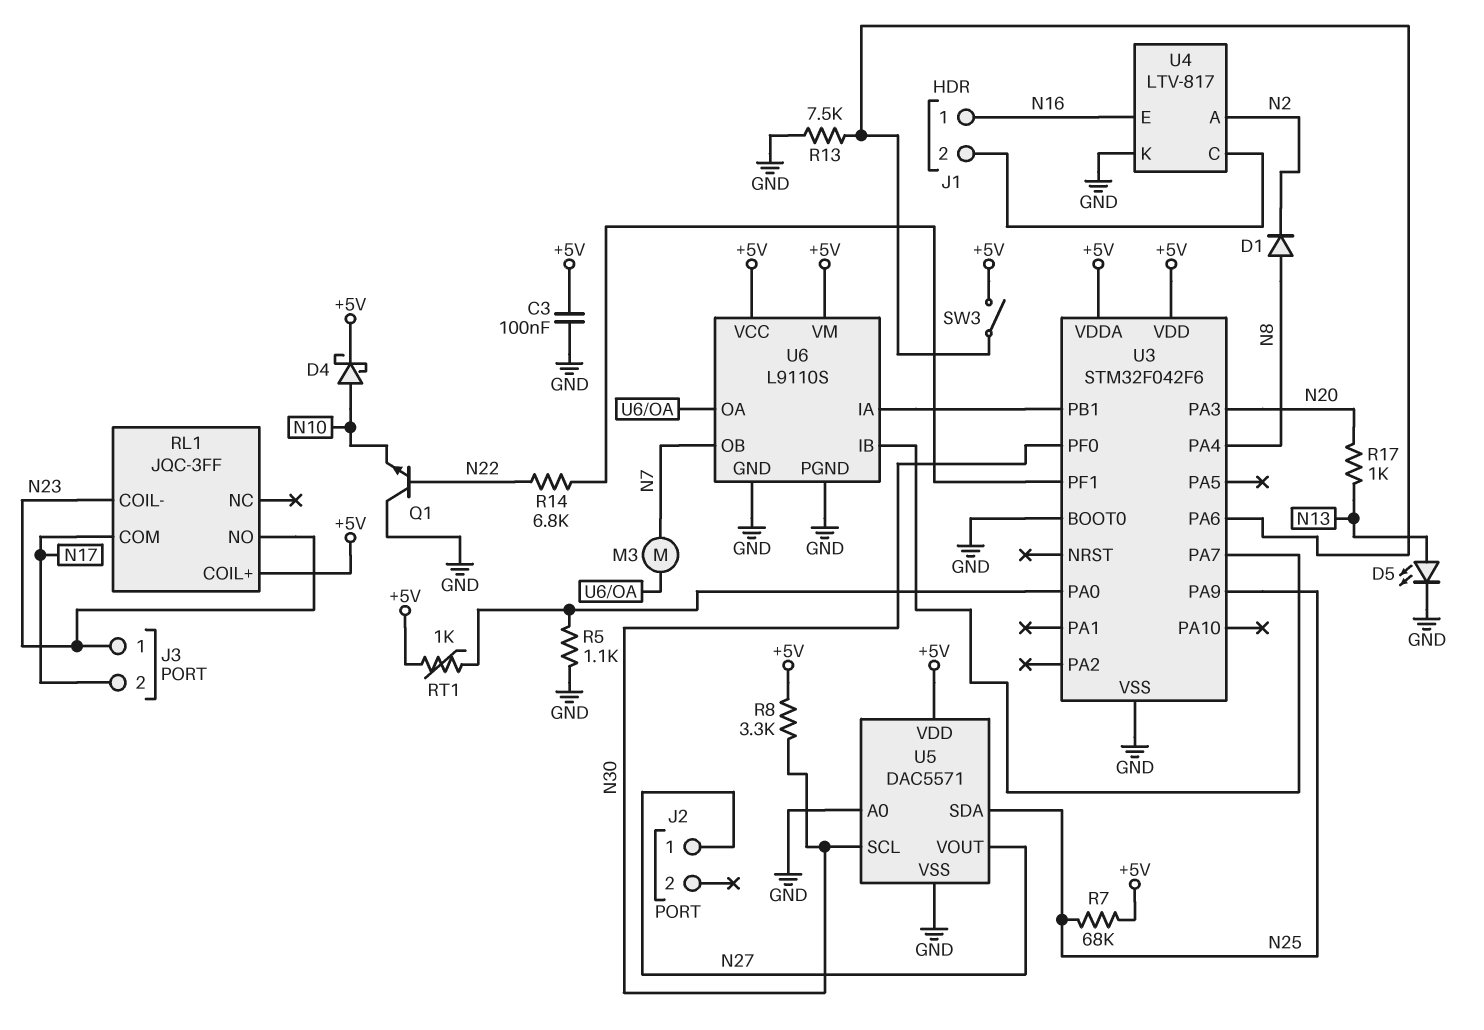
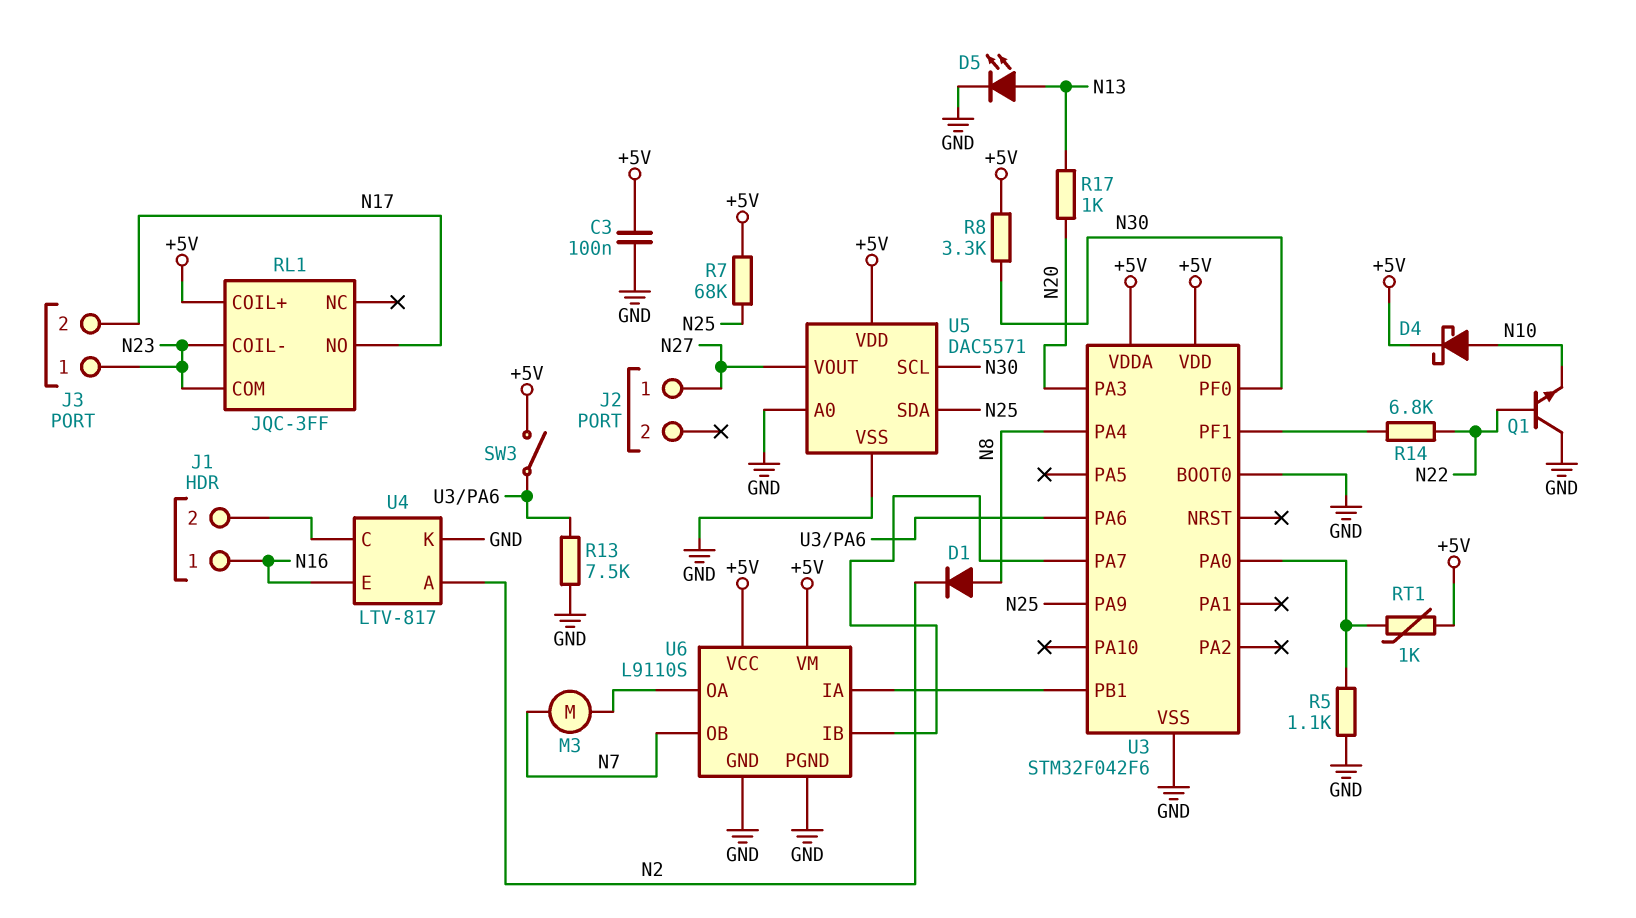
RL1 pin COM: N17 -> N23
RL1 pin NO: N23 -> N17

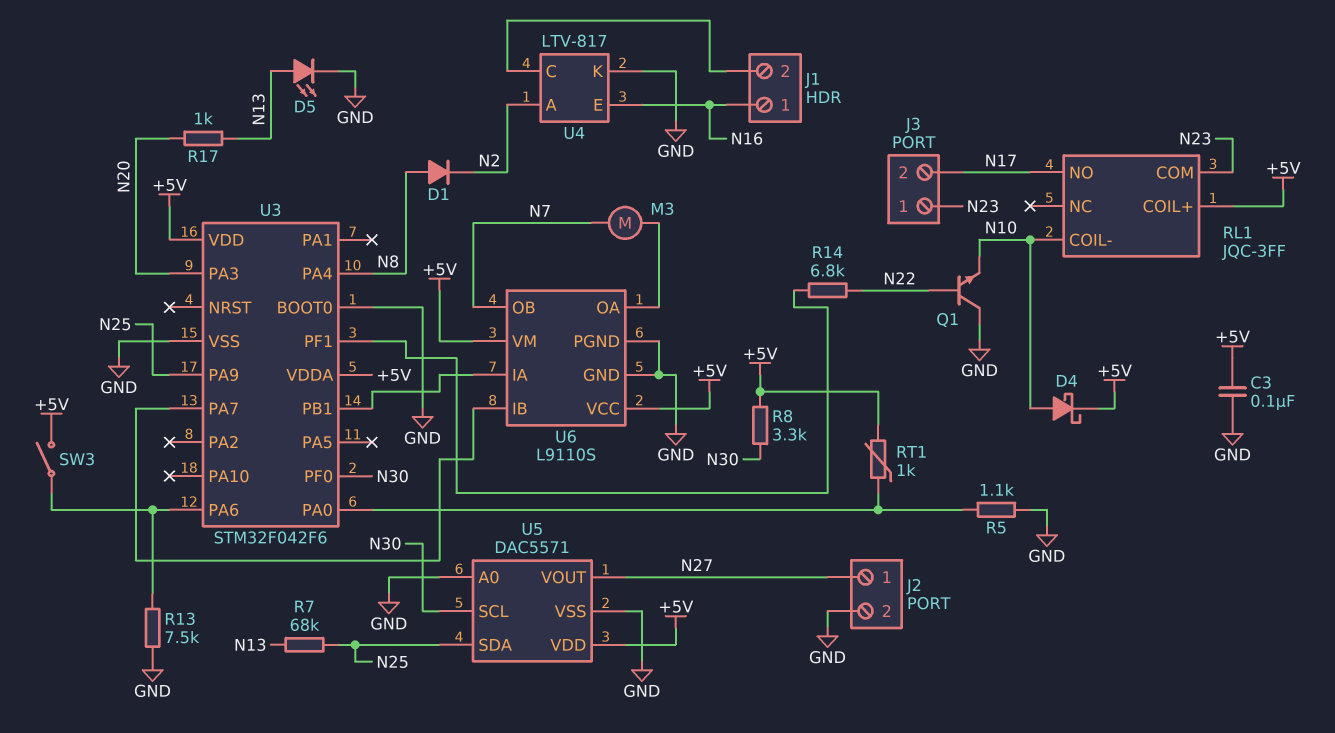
J2 pin 2: none -> GND
R7: 68k (+5V, N25) -> 68k (N13, N25)
RL1 pin COIL-: N23 -> N10

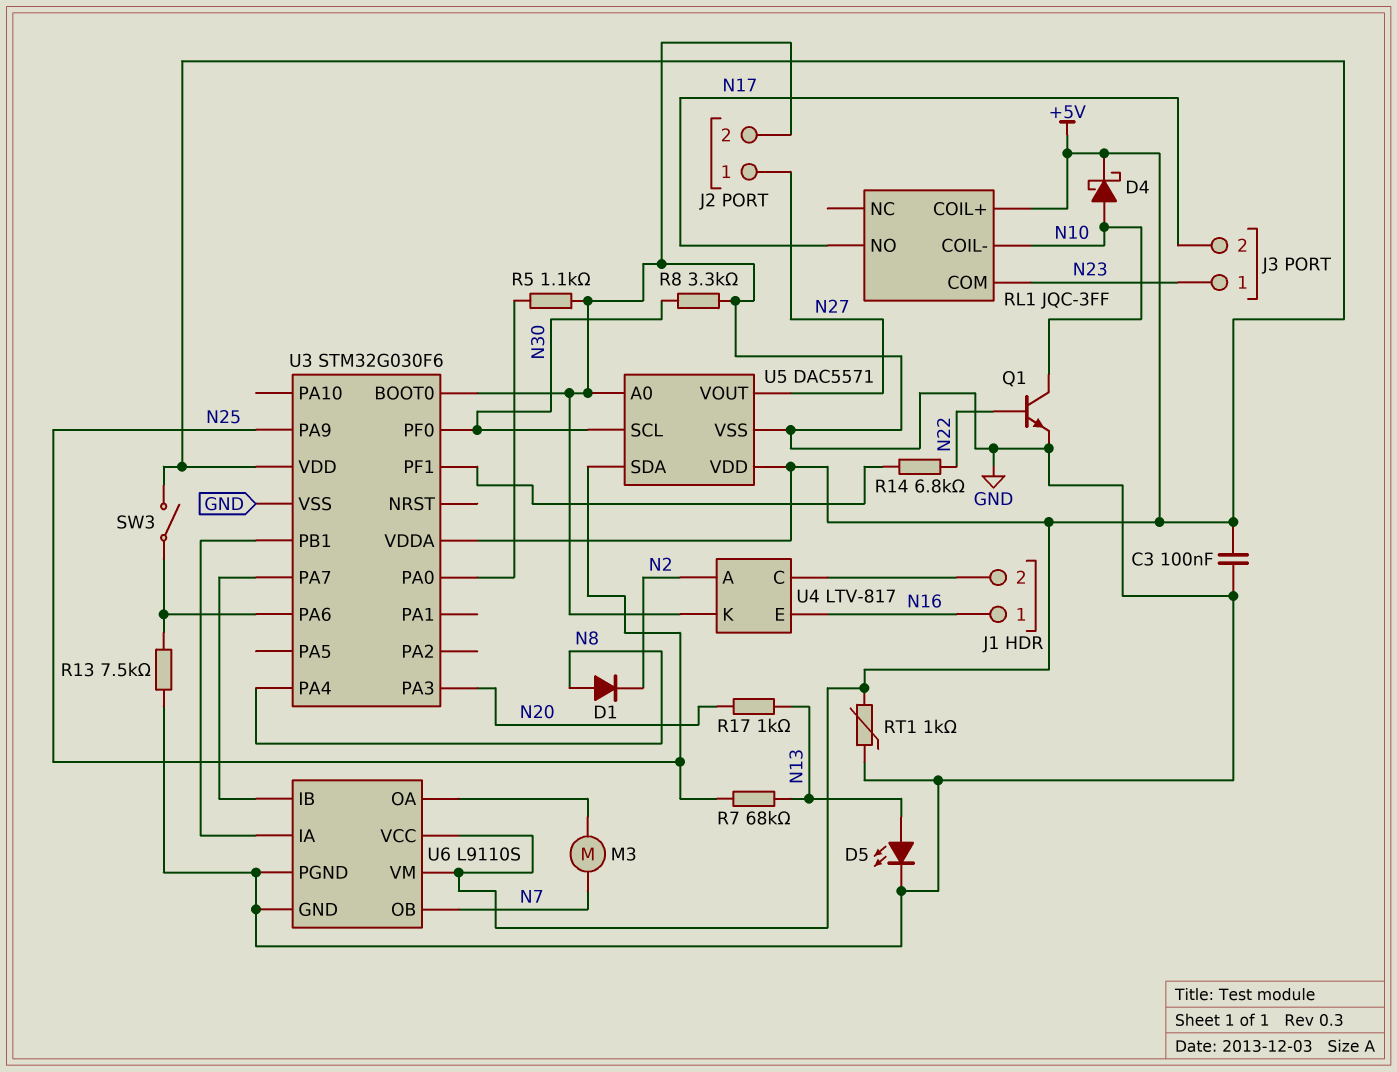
Q1: NPN (B N22, C GND, E N10) -> NPN (B N22, C N10, E GND)
R8: 3.3k (+5V, N30) -> 3.3k (GND, N30)
RT1: 1k (+5V, U3/PA0) -> 1k (+5V, GND)
U3: STM32F042F6 -> STM32G030F6

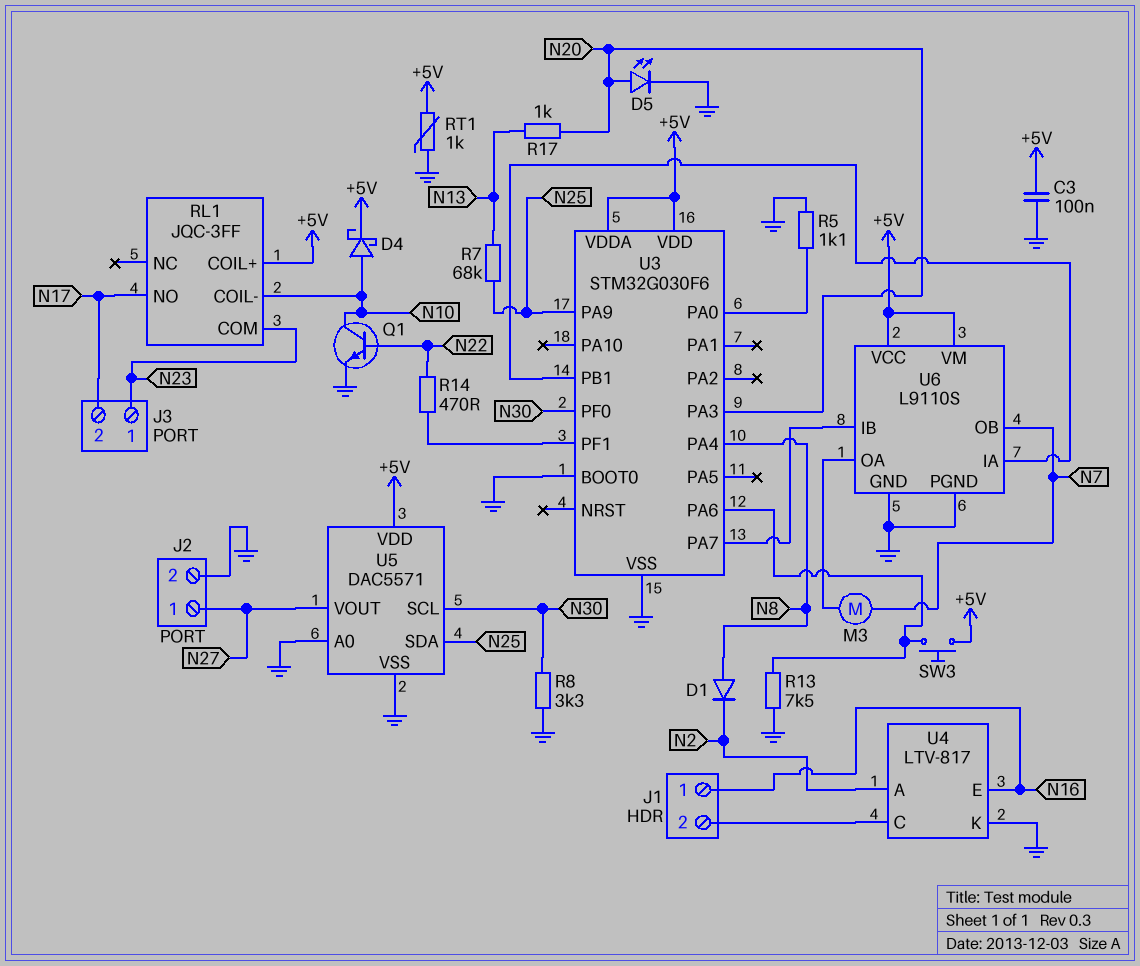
D5: LED (A N13, K GND) -> LED (A N20, K GND)
R14: 6.8k (N22, U3/PF1) -> 470 (N22, U3/PF1)
SW3: switch (+5V, U3/PA6) -> button (+5V, U3/PA6)

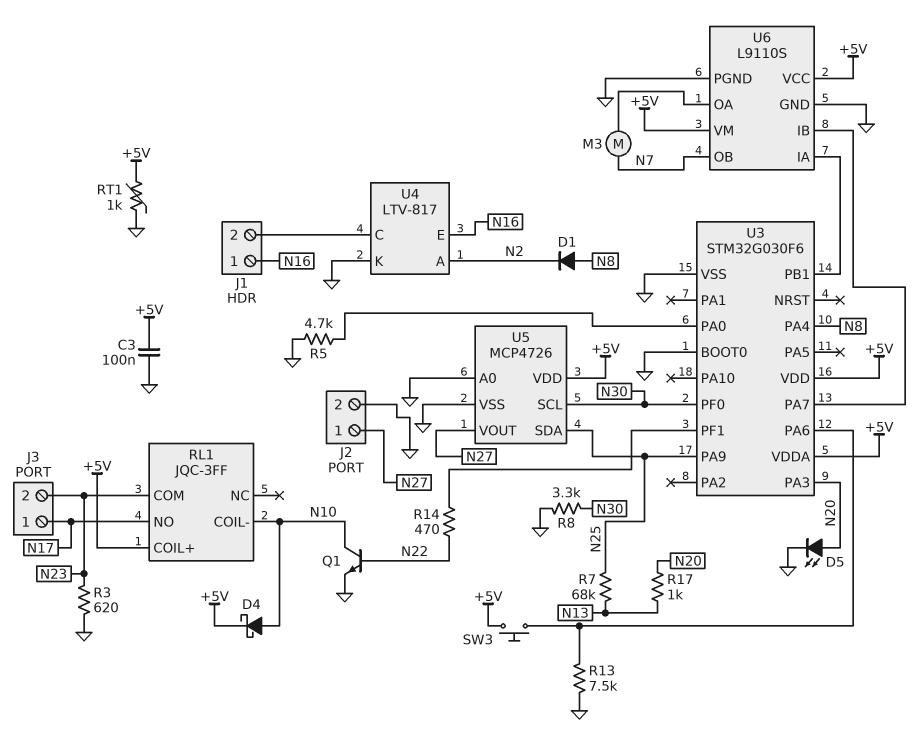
J3 pin 1: N23 -> N17
J3 pin 2: N17 -> N23
R3: none -> 620 (GND, N23)
R5: 1.1k (GND, U3/PA0) -> 4.7k (GND, U3/PA0)
U5: DAC5571 -> MCP4726

